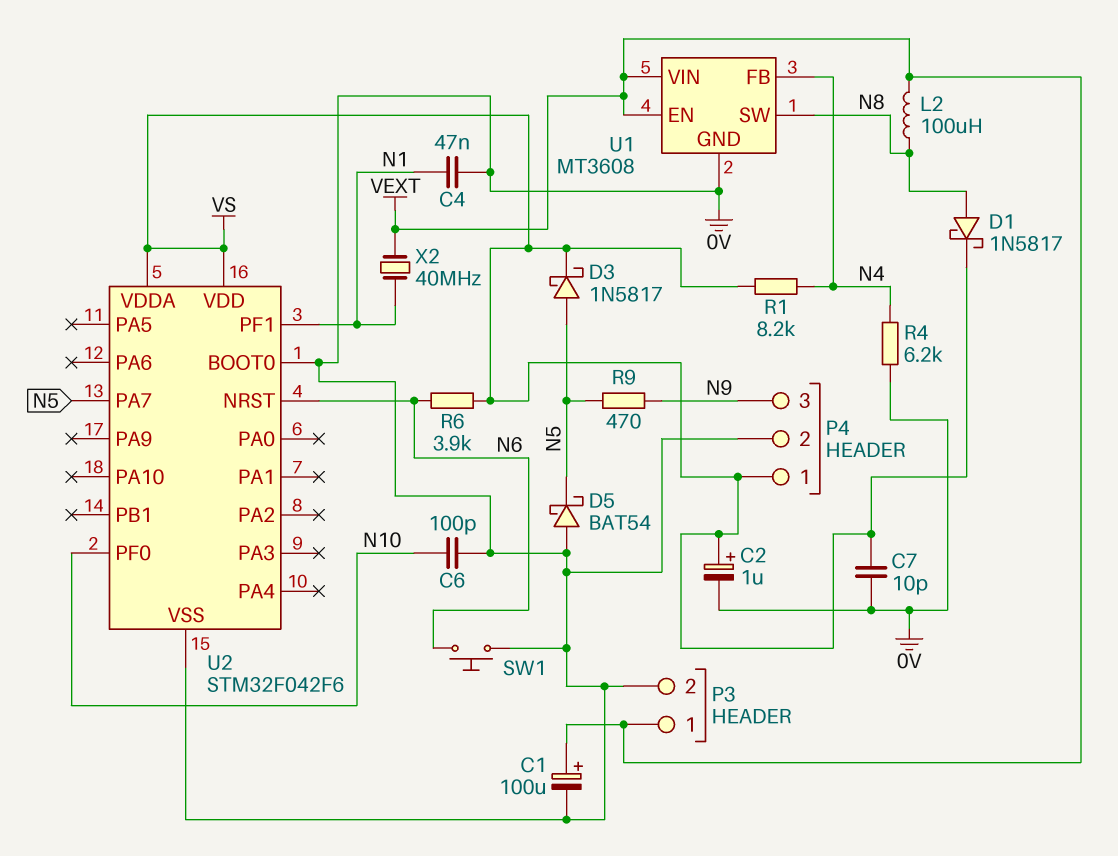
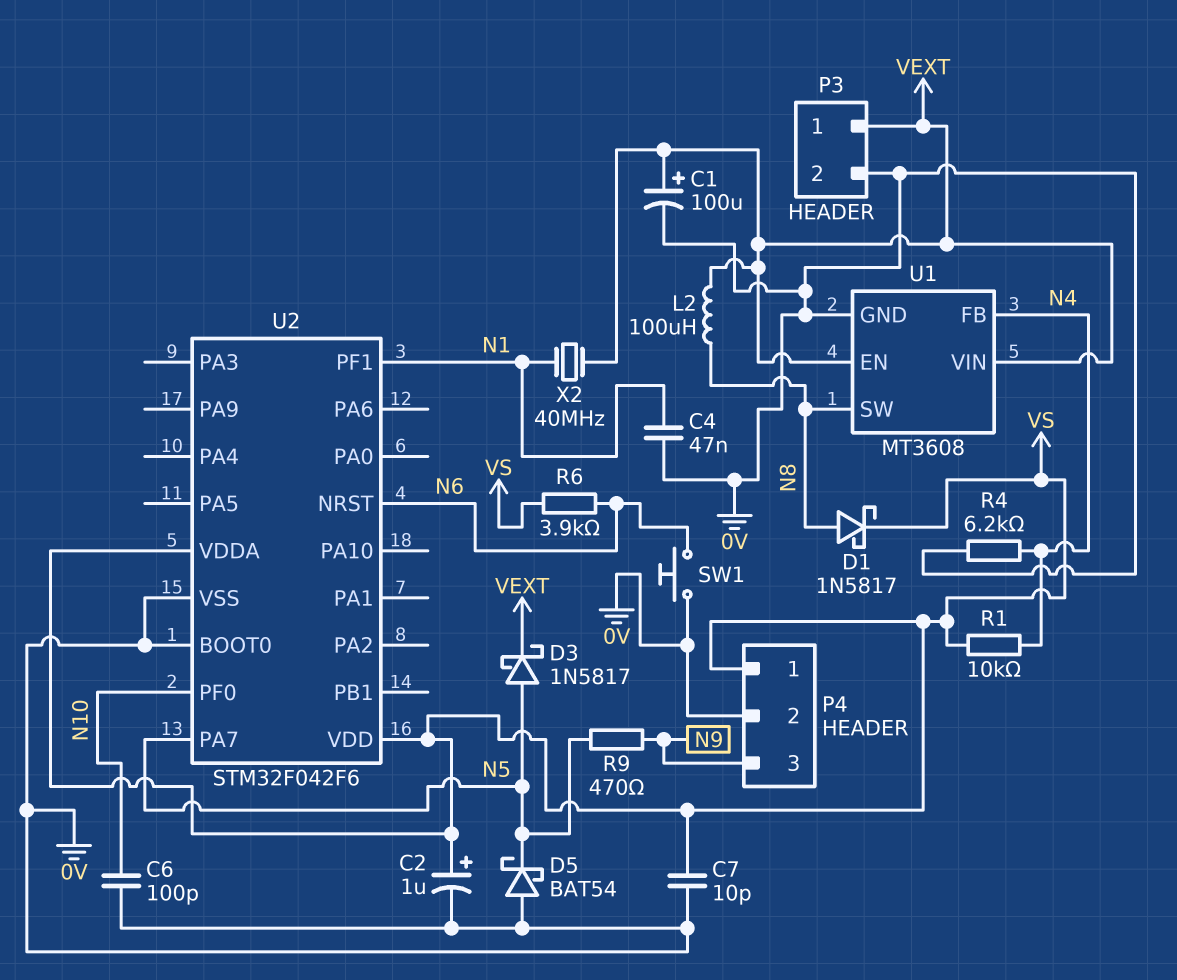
D3: schottky 1N5817 (A N5, K VS) -> schottky 1N5817 (A N5, K VEXT)
R1: 8.2k (N4, VS) -> 10k (N4, VS)

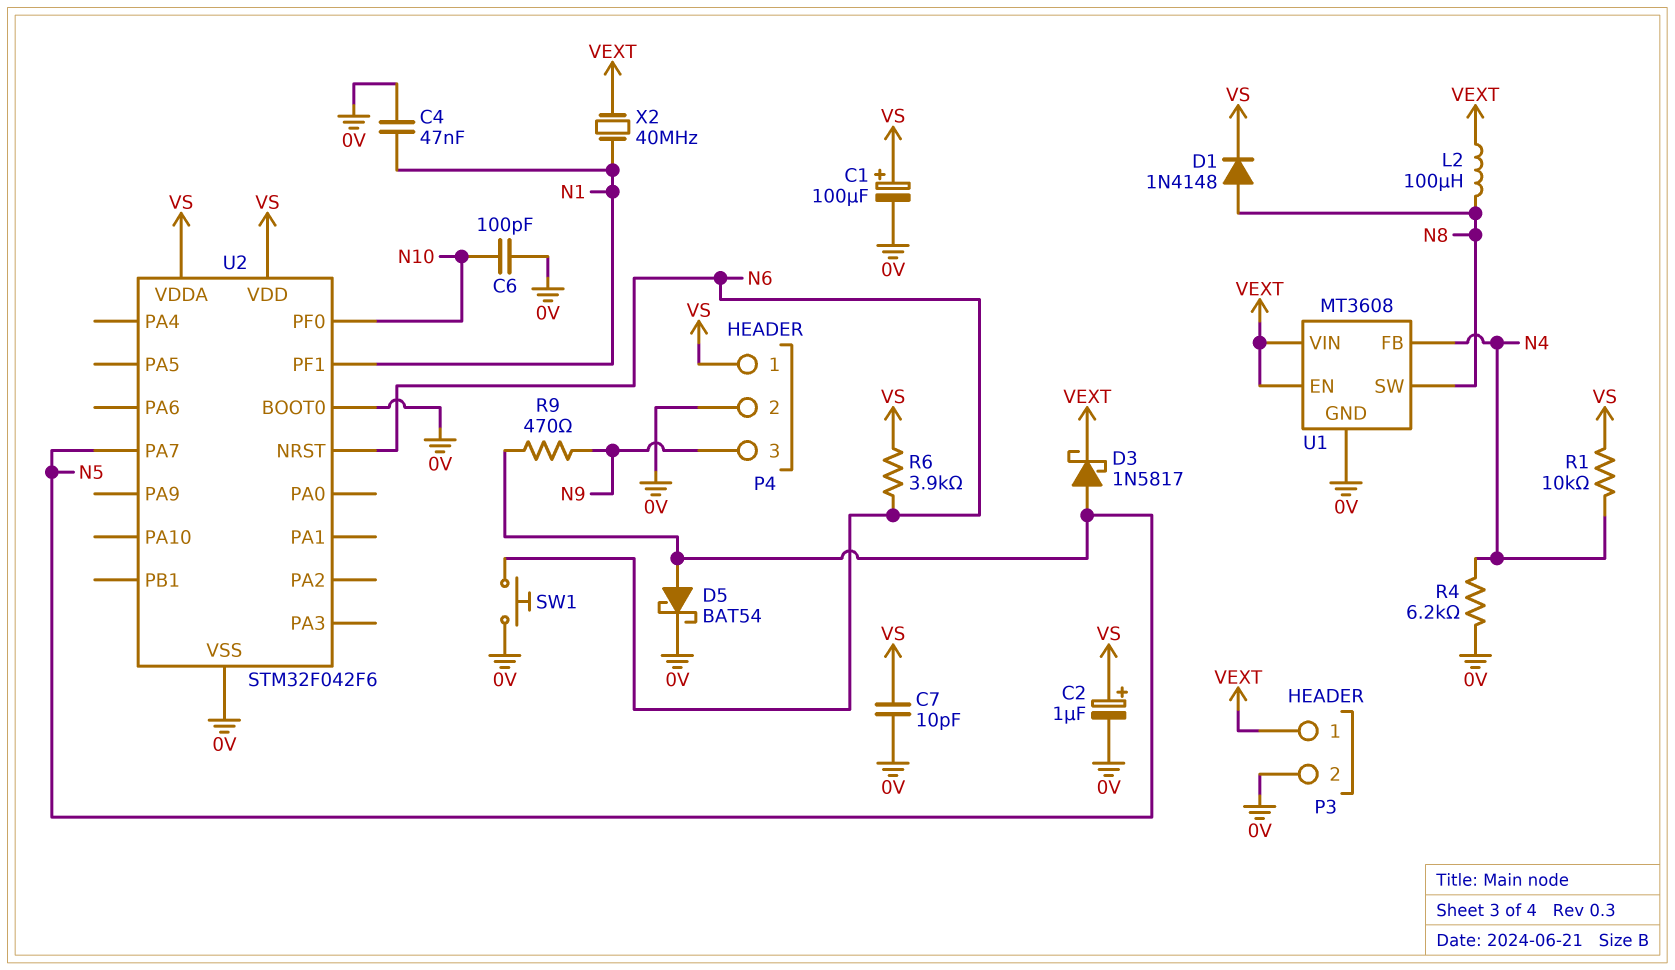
C1: 100uF (plus VEXT, minus 0V) -> 100uF (plus VS, minus 0V)
D1: schottky 1N5817 (A N8, K VS) -> diode 1N4148 (A N8, K VS)
D5: schottky BAT54 (A 0V, K N5) -> schottky BAT54 (A N5, K 0V)

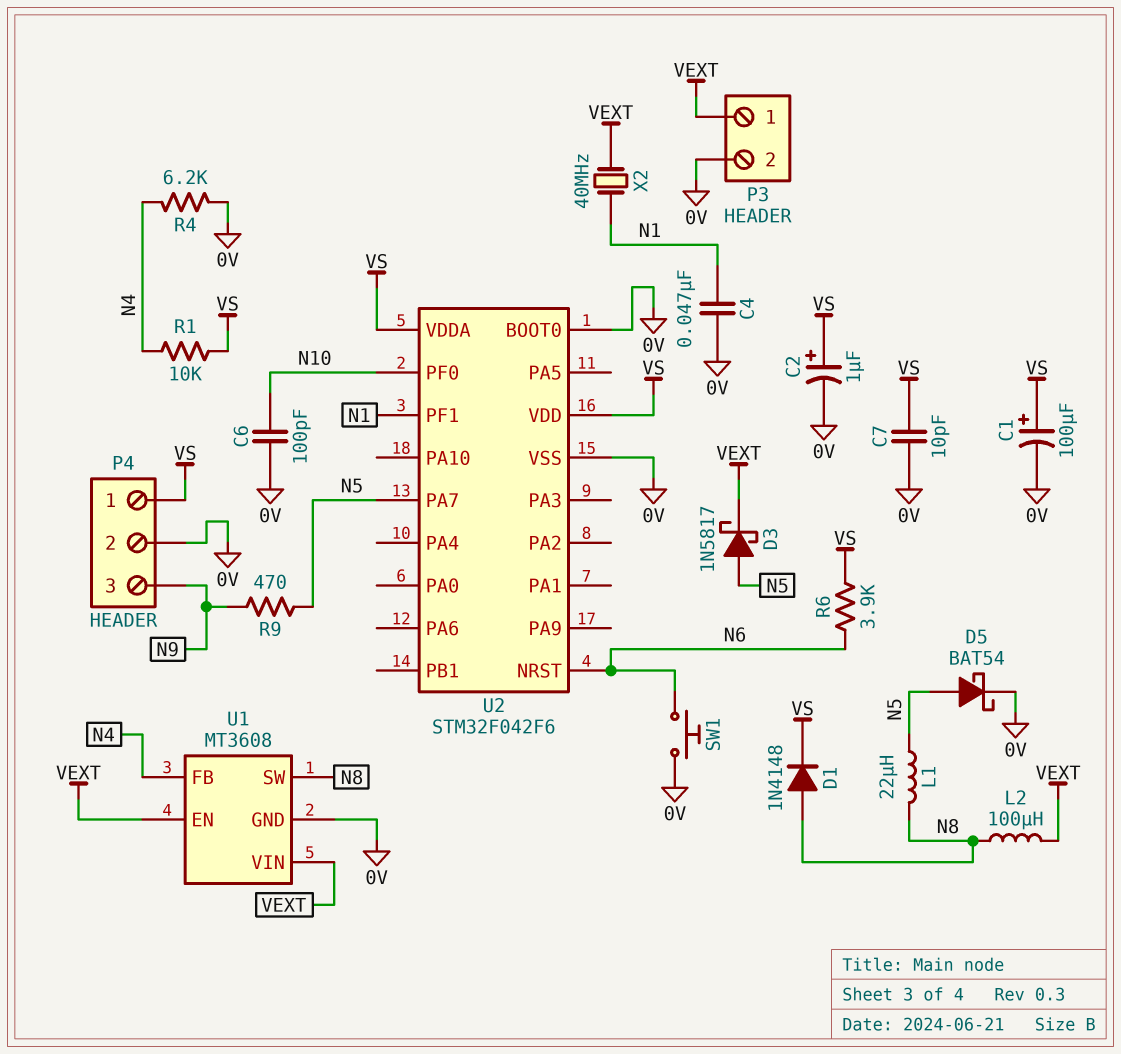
L1: none -> 22uH (N5, N8)

